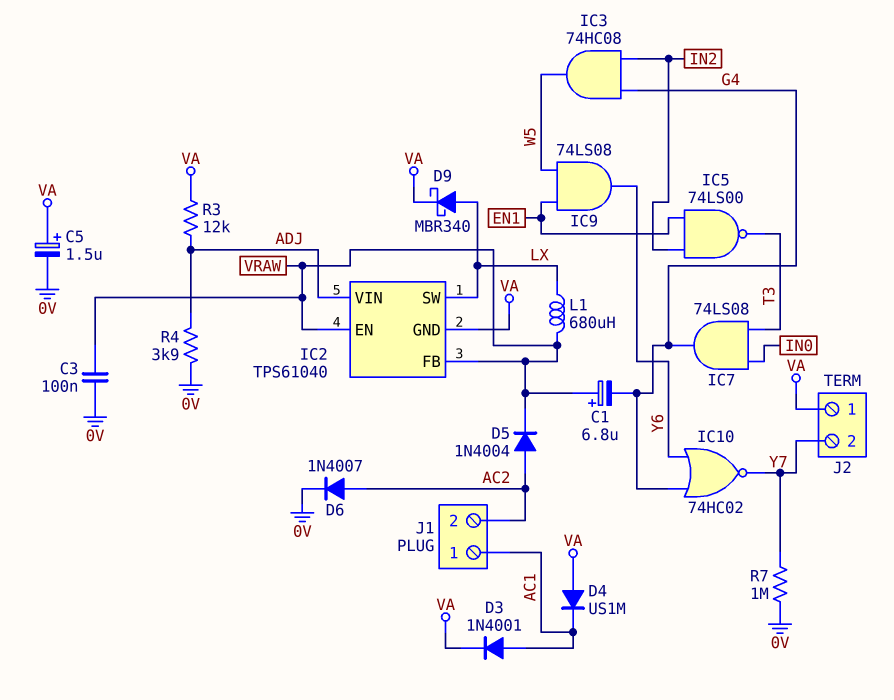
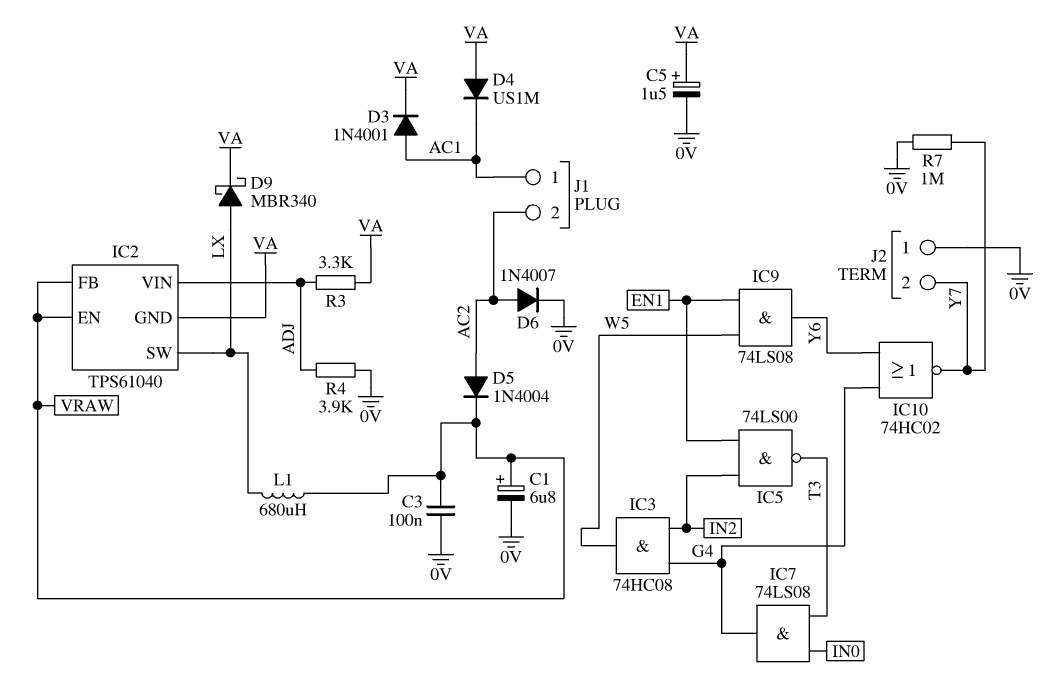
C1: 6.8uF (plus VRAW, minus G4) -> 6.8uF (plus VRAW, minus 0V)
J2 pin 1: VA -> 0V
R3: 12k (ADJ, VA) -> 3.3k (ADJ, VA)

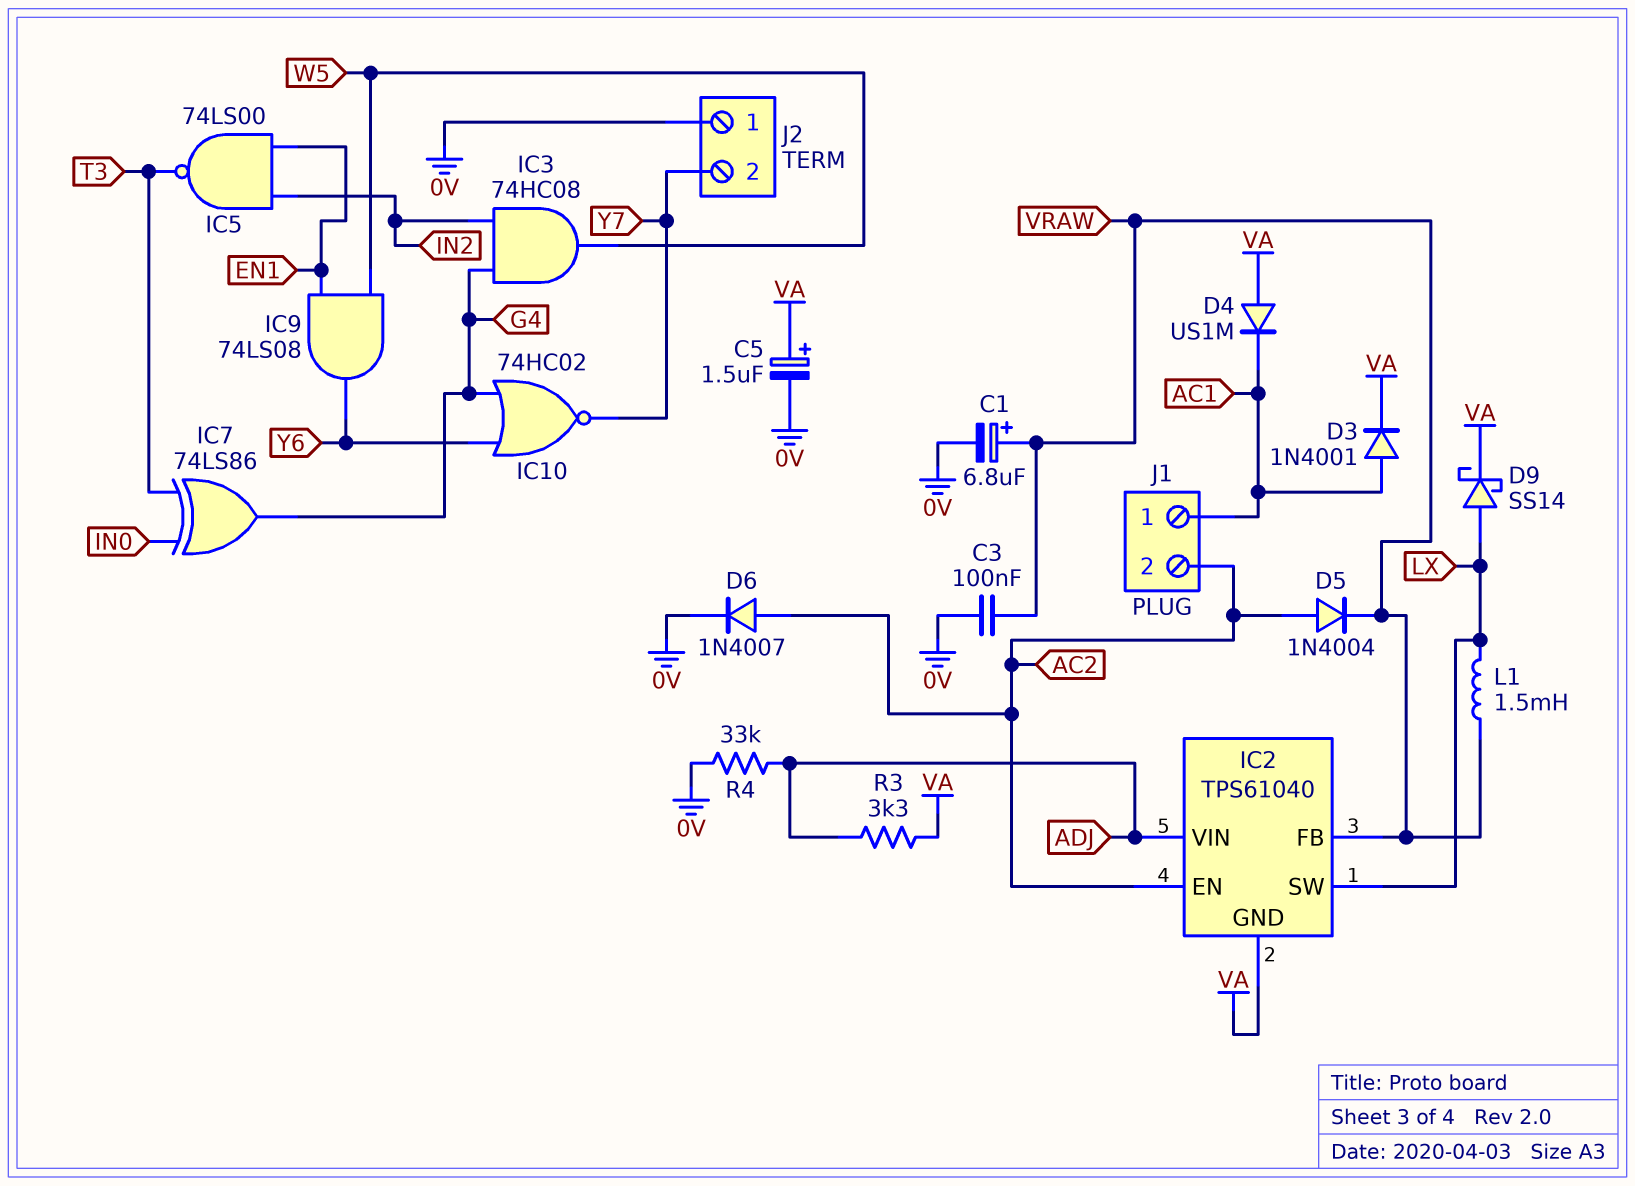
D9: schottky MBR340 (A LX, K VA) -> schottky SS14 (A LX, K VA)
IC2 pin EN: VRAW -> AC2
IC7: AND 74LS08 (in IN0, in T3, out G4) -> XOR 74LS86 (in IN0, in T3, out G4)
L1: 680uH (LX, VRAW) -> 1.5mH (LX, VRAW)
R4: 3.9k (0V, ADJ) -> 33k (0V, ADJ)
R7: 1M (0V, Y7) -> none

